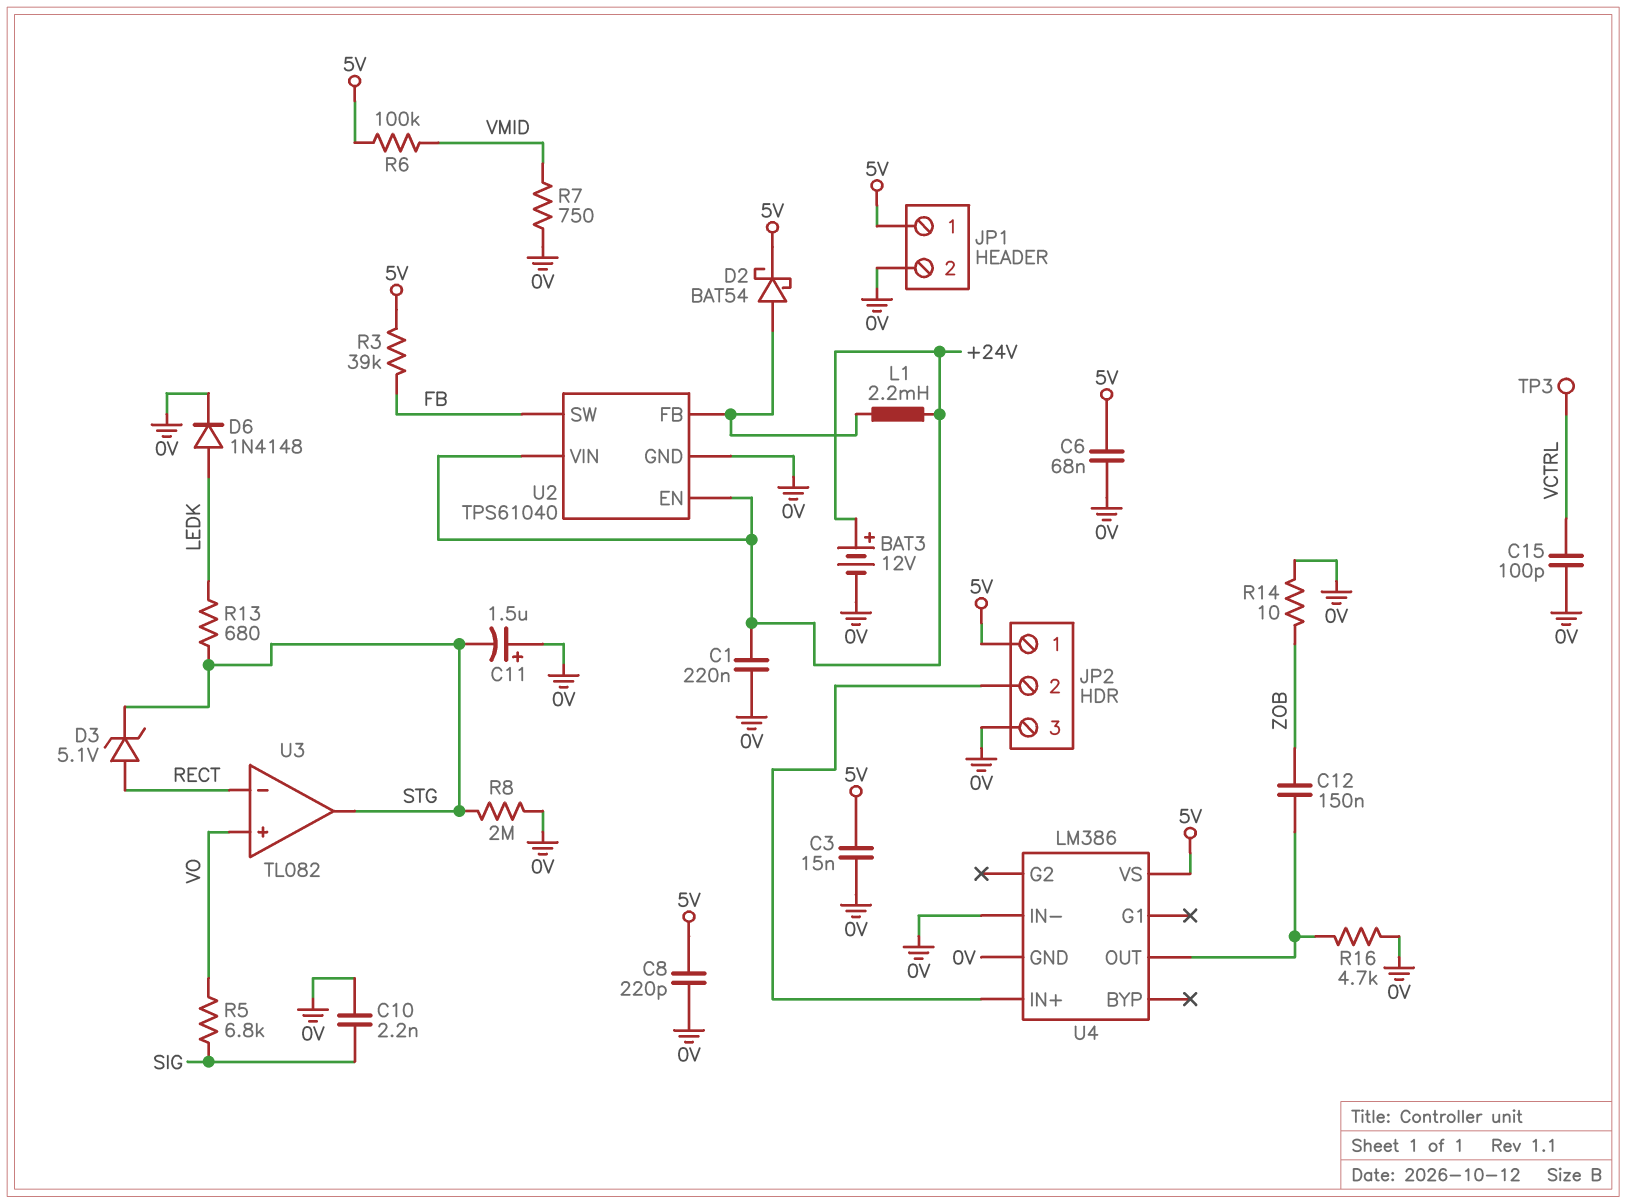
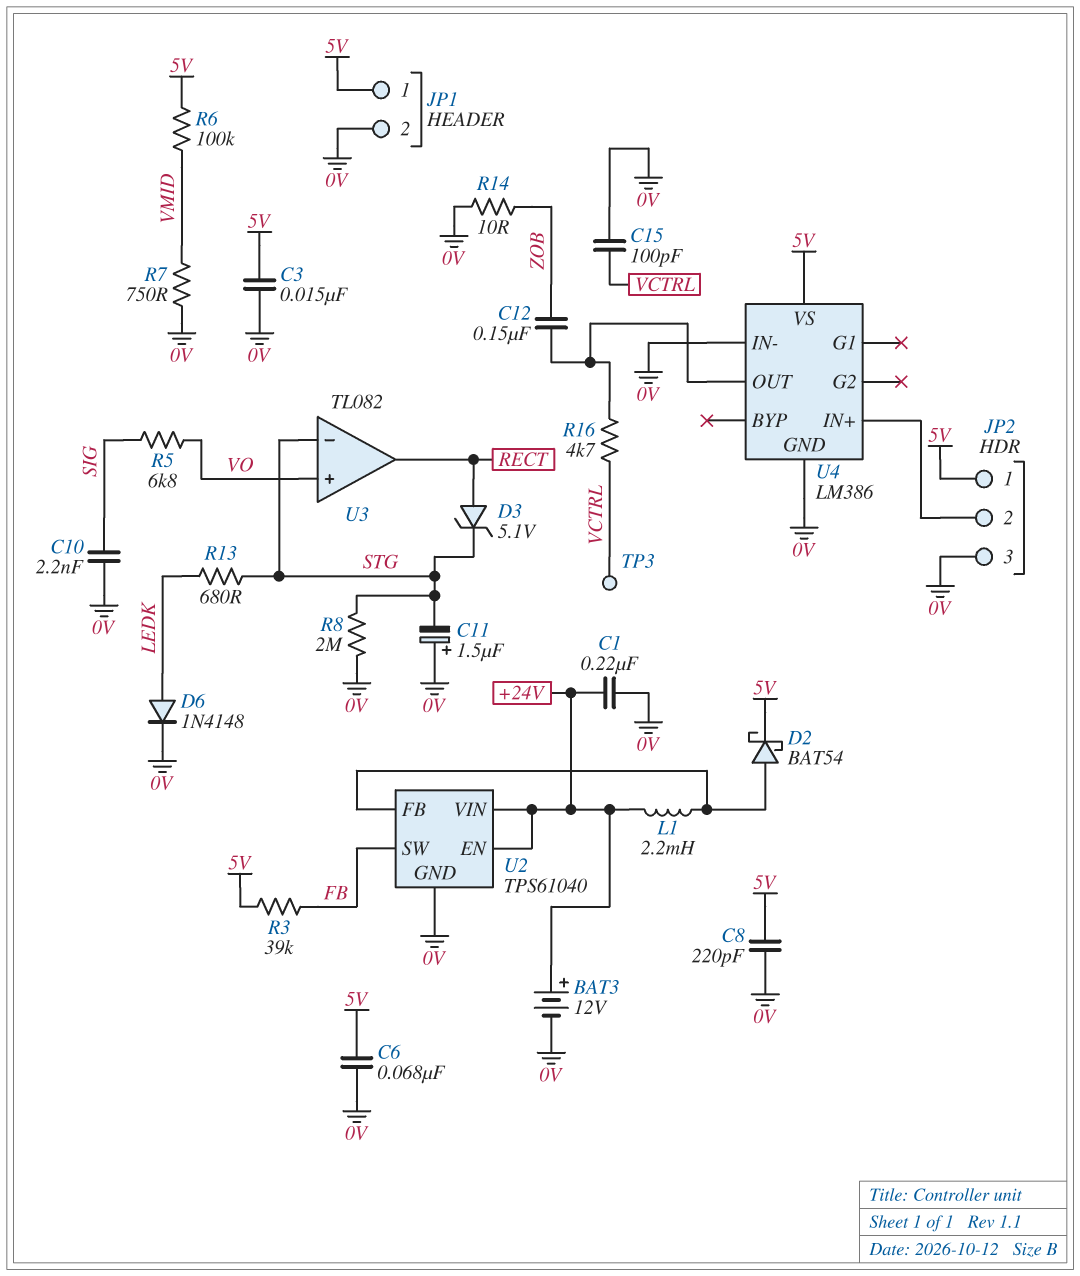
R16: 4.7k (0V, U4/OUT) -> 4.7k (U4/OUT, VCTRL)
U3 pin in-: RECT -> STG
U3 pin out: STG -> RECT

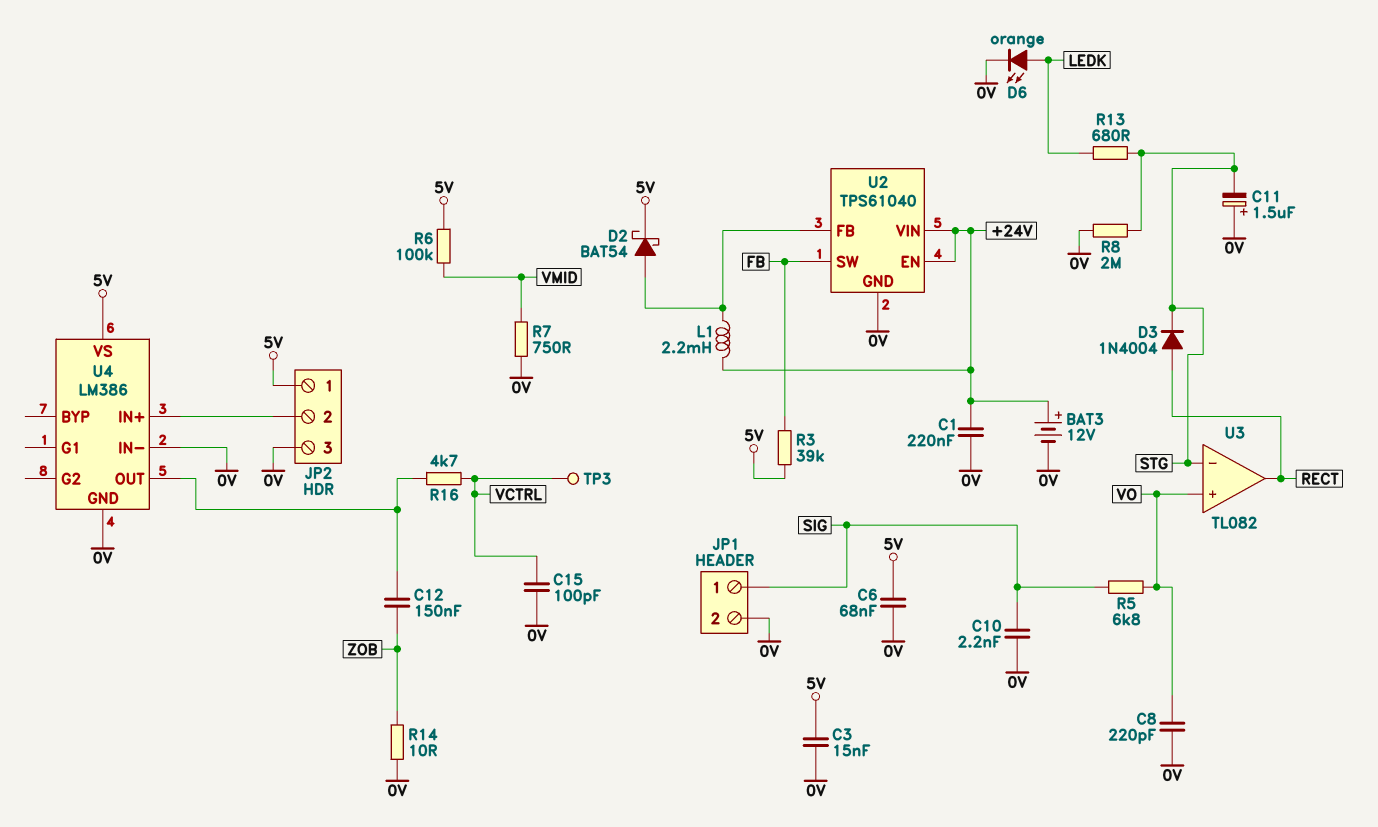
C8: 220pF (0V, 5V) -> 220pF (0V, VO)
D3: zener 5.1V (A RECT, K STG) -> diode 1N4004 (A RECT, K STG)
D6: diode 1N4148 (A LEDK, K 0V) -> LED orange (A LEDK, K 0V)
JP1 pin 1: 5V -> SIG

